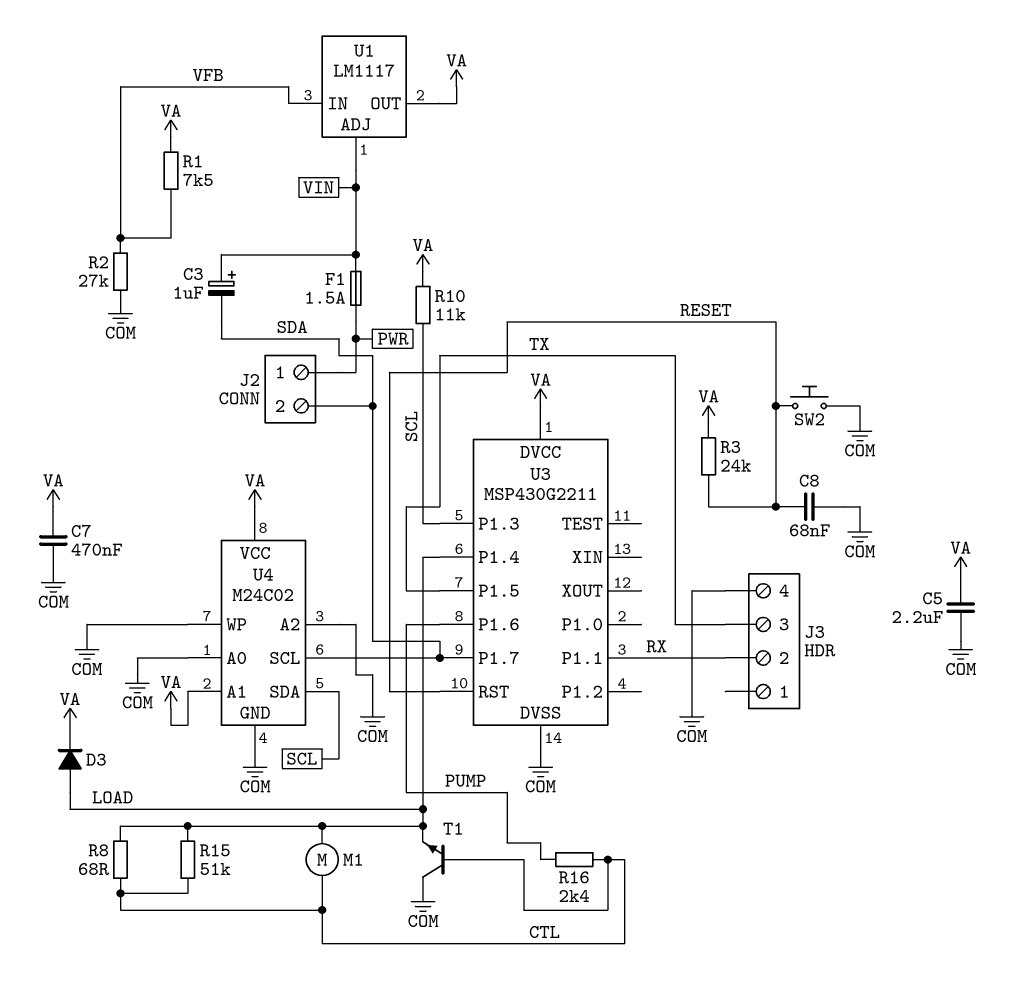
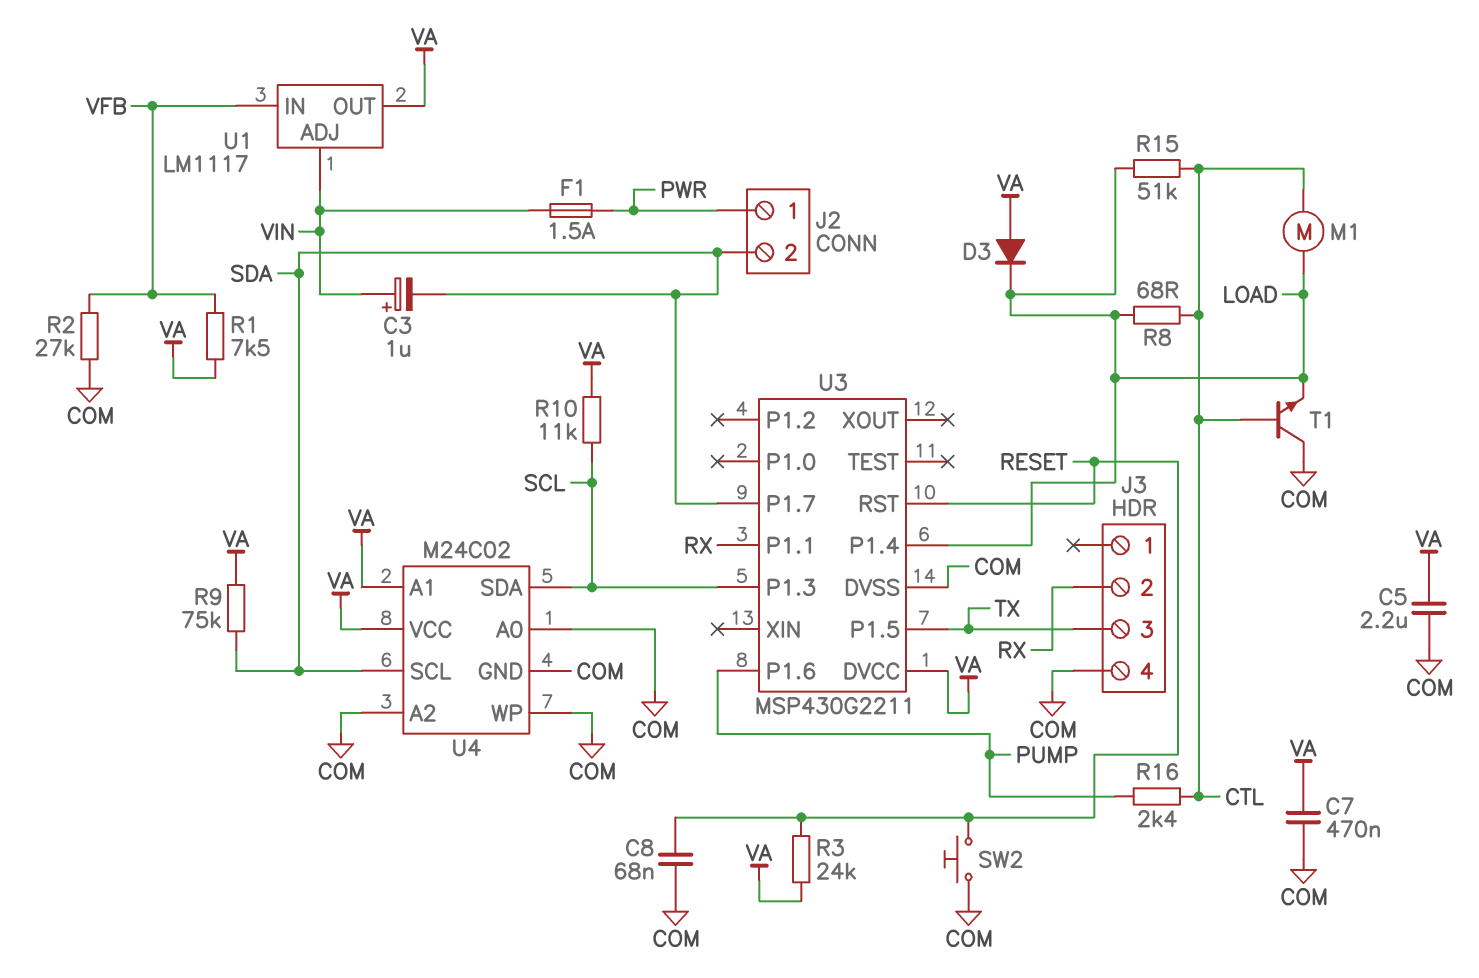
D3: diode (A LOAD, K VA) -> diode (A VA, K LOAD)
R9: none -> 75k (SDA, VA)

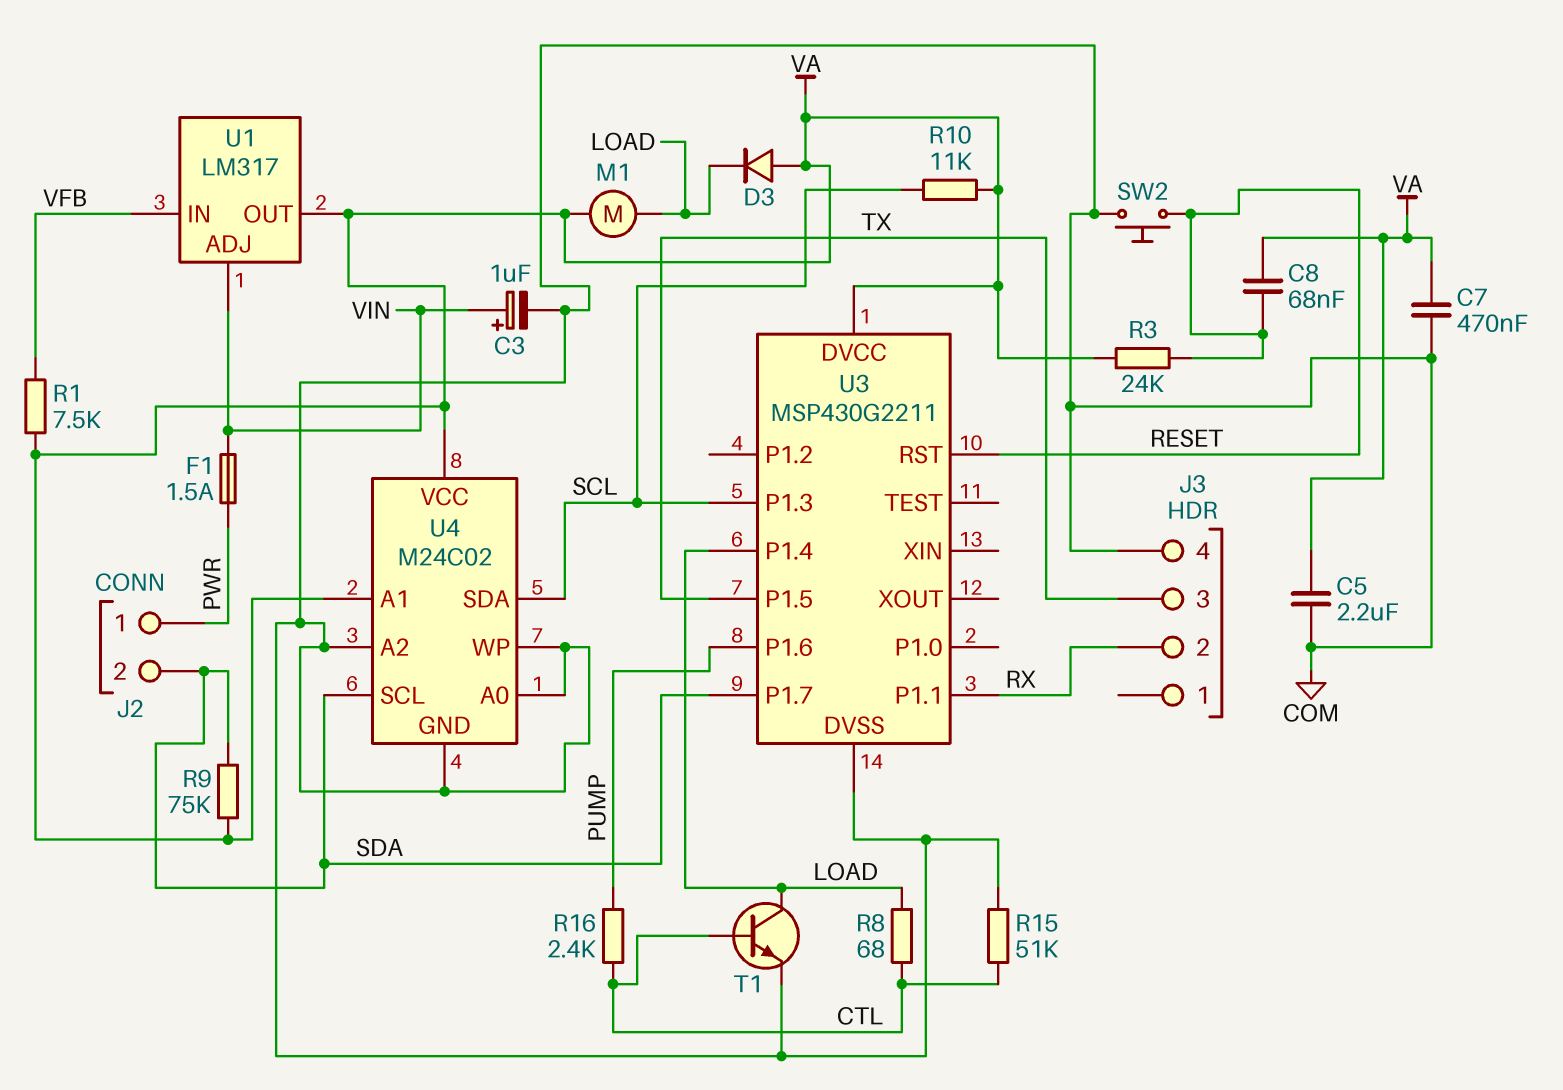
C3: 1uF (plus VIN, minus SDA) -> 1uF (plus VIN, minus COM)
C8: 68nF (COM, RESET) -> 68nF (RESET, VA)
M1: motor (CTL, LOAD) -> motor (LOAD, VA)
R2: 27k (COM, VFB) -> none
R15: 51k (CTL, LOAD) -> 51k (COM, CTL)
T1: NPN (B CTL, C COM, E LOAD) -> NPN (B CTL, C LOAD, E COM)
U1: LM1117 -> LM317

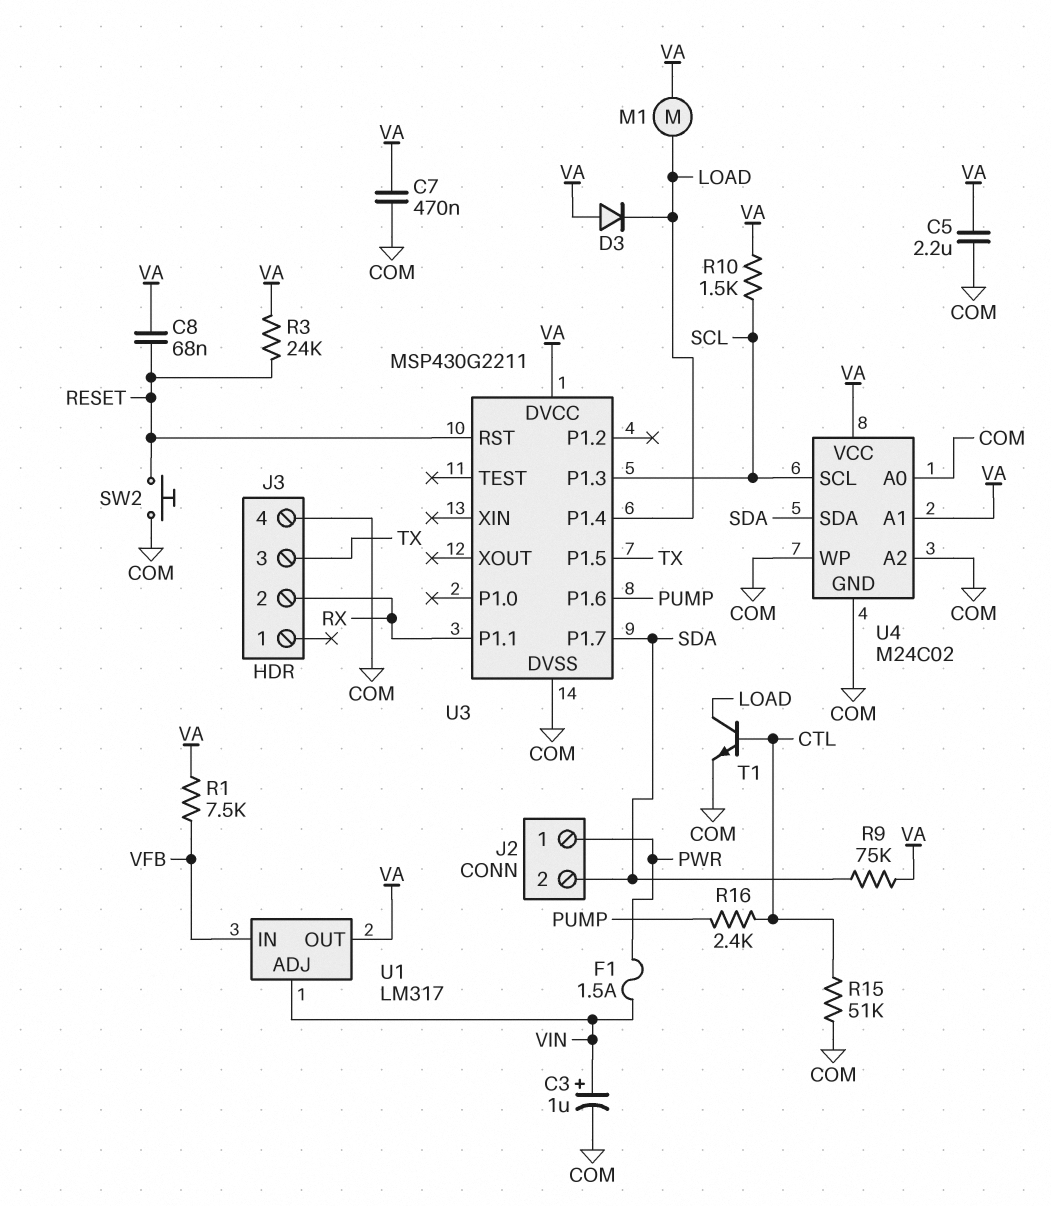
R8: 68 (CTL, LOAD) -> none
R10: 11k (SCL, VA) -> 1.5k (SCL, VA)
U4 pin SCL: SDA -> SCL
U4 pin SDA: SCL -> SDA

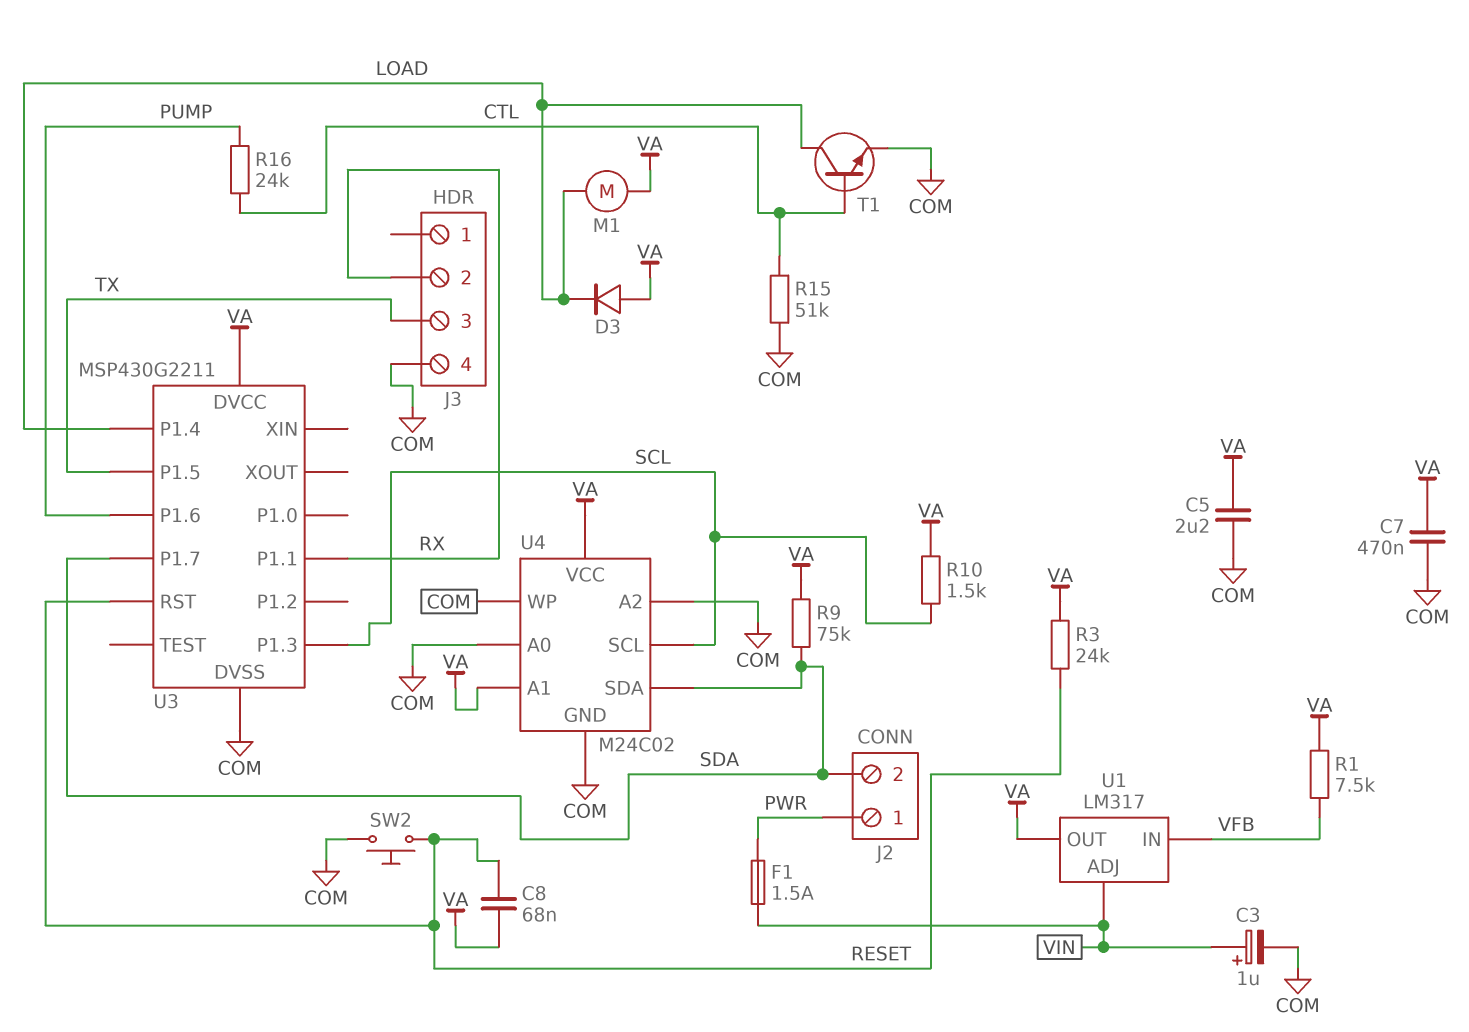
R16: 2.4k (CTL, PUMP) -> 24k (CTL, PUMP)

